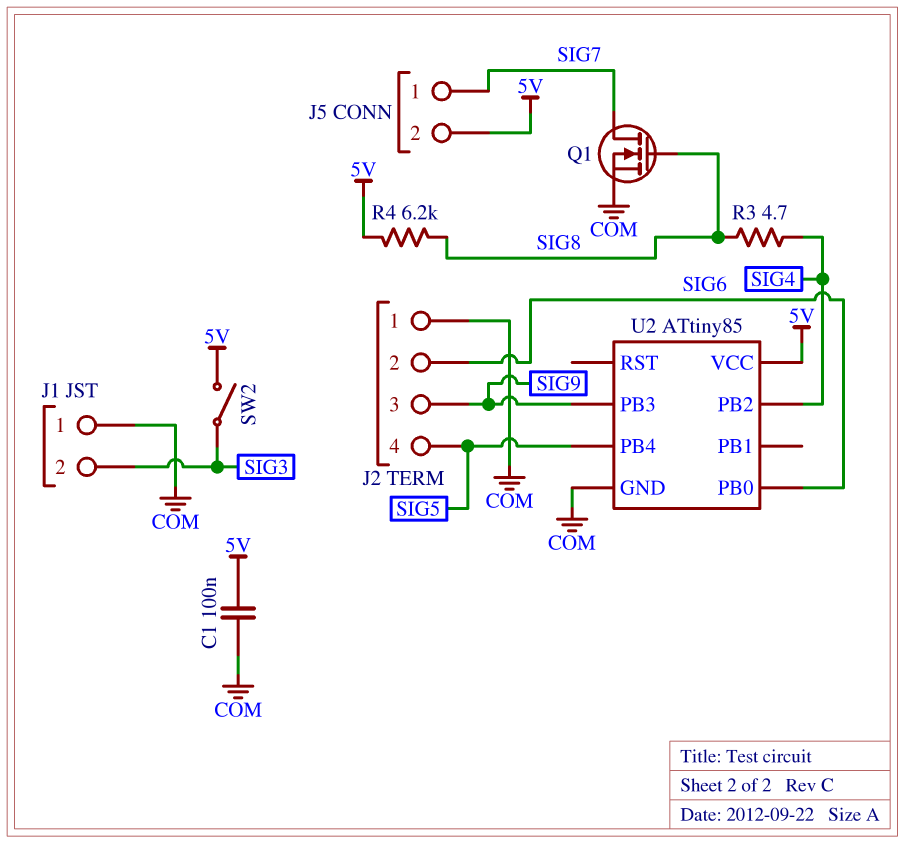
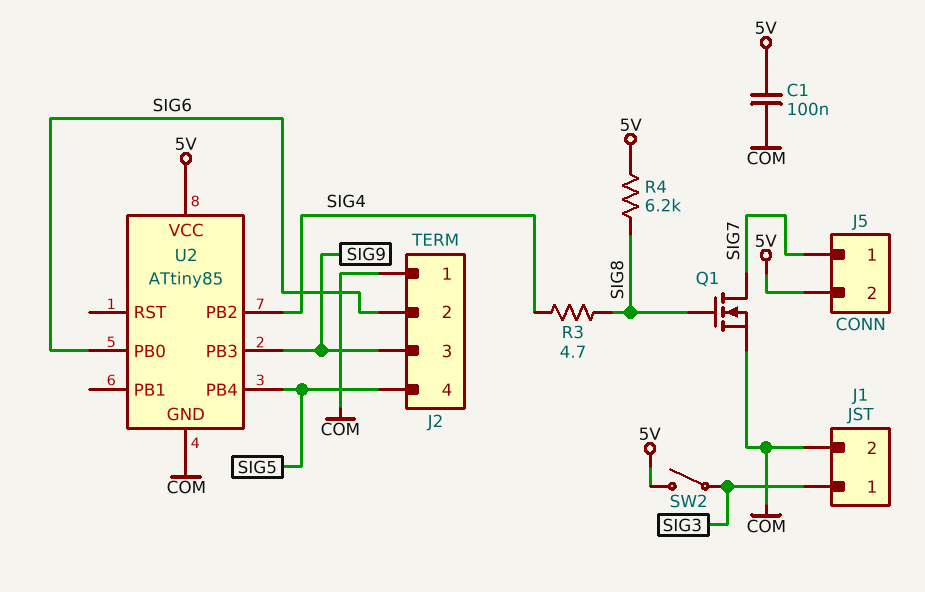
J1 pin 1: COM -> SIG3
J1 pin 2: SIG3 -> COM

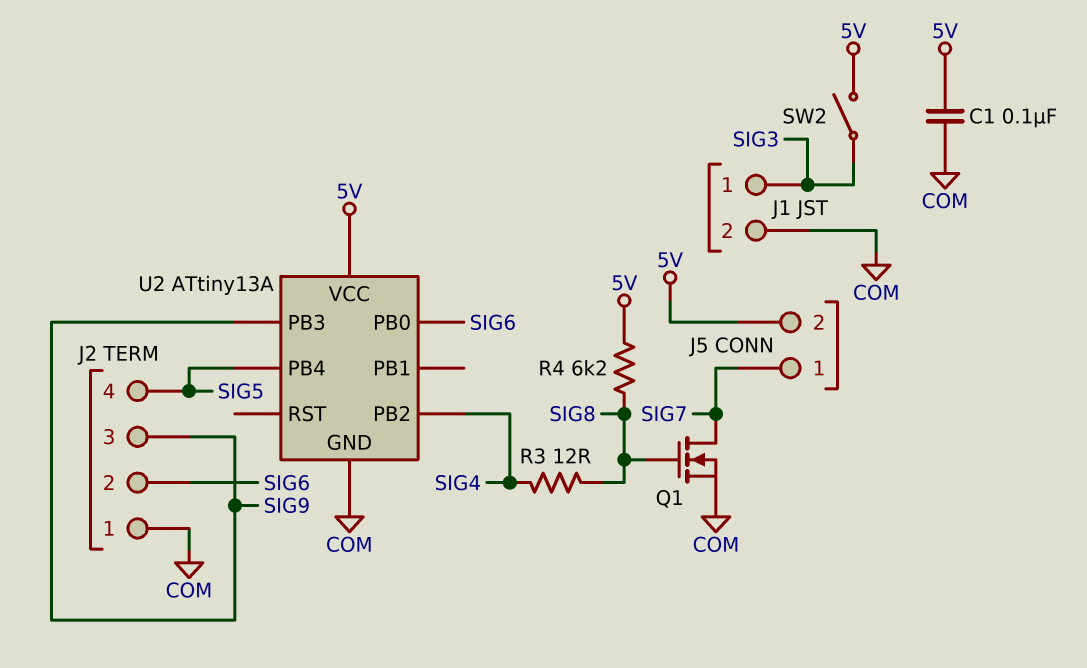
R3: 4.7 (SIG4, SIG8) -> 12 (SIG4, SIG8)
U2: ATtiny85 -> ATtiny13A

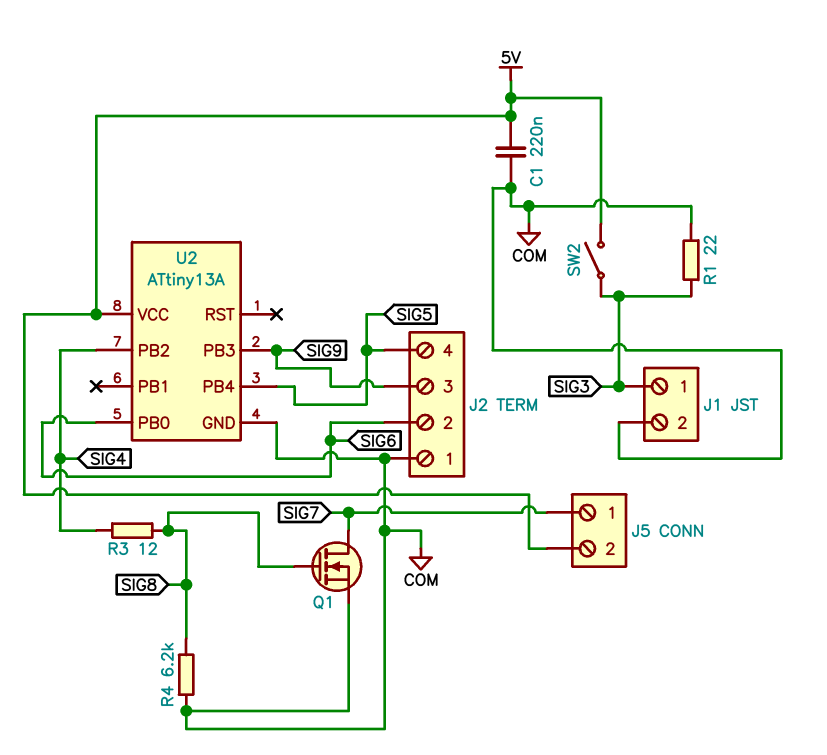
C1: 100nF (5V, COM) -> 220nF (5V, COM)
R1: none -> 22 (COM, SIG3)
R4: 6.2k (5V, SIG8) -> 6.2k (COM, SIG8)

